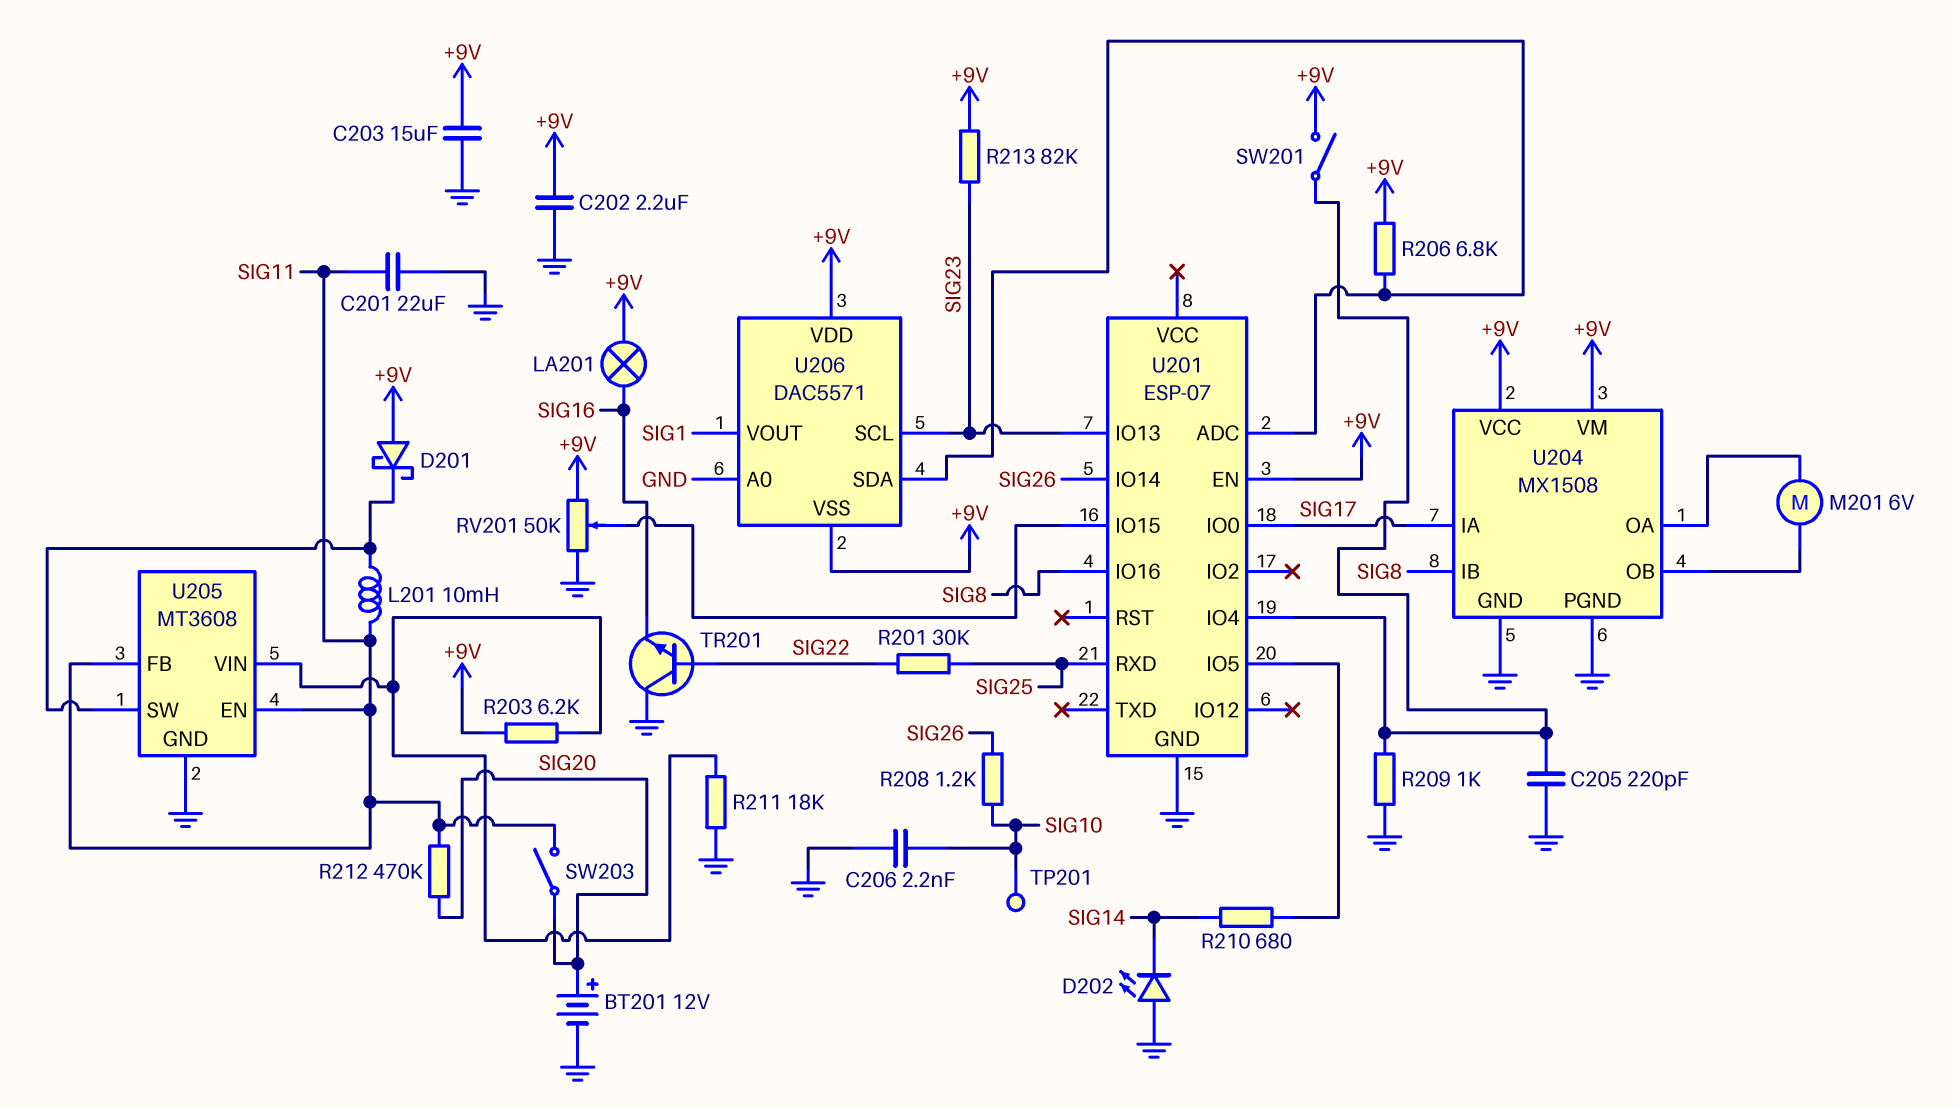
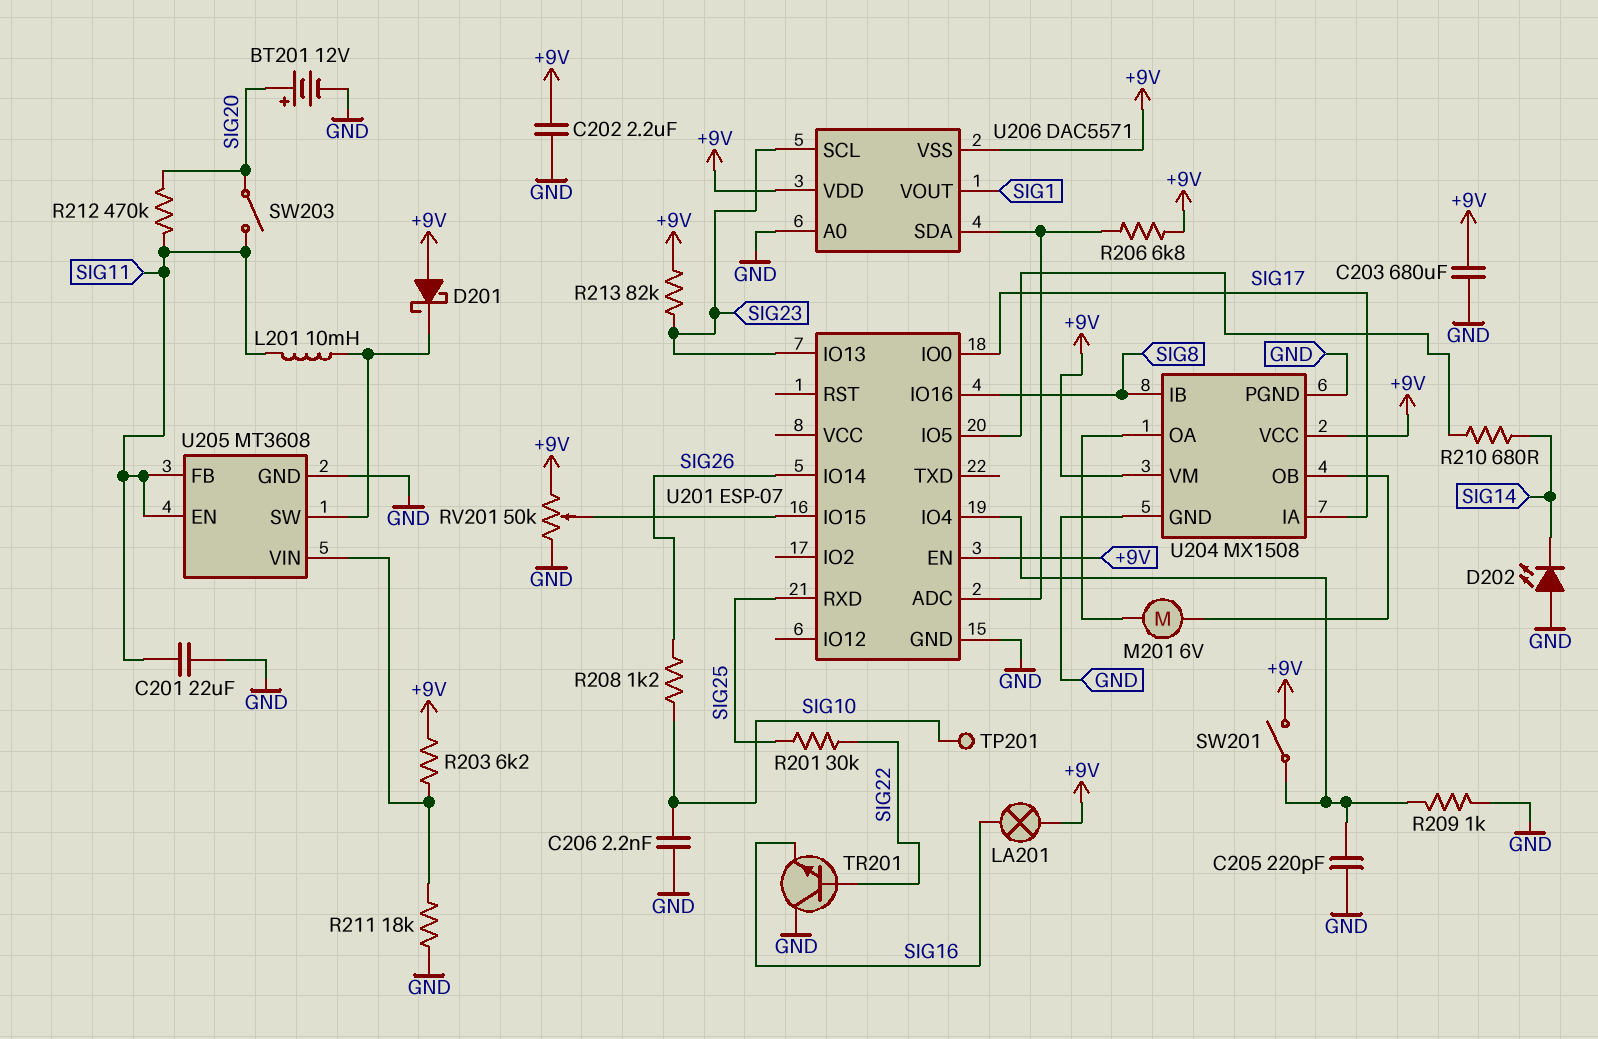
C203: 15uF (+9V, GND) -> 680uF (+9V, GND)

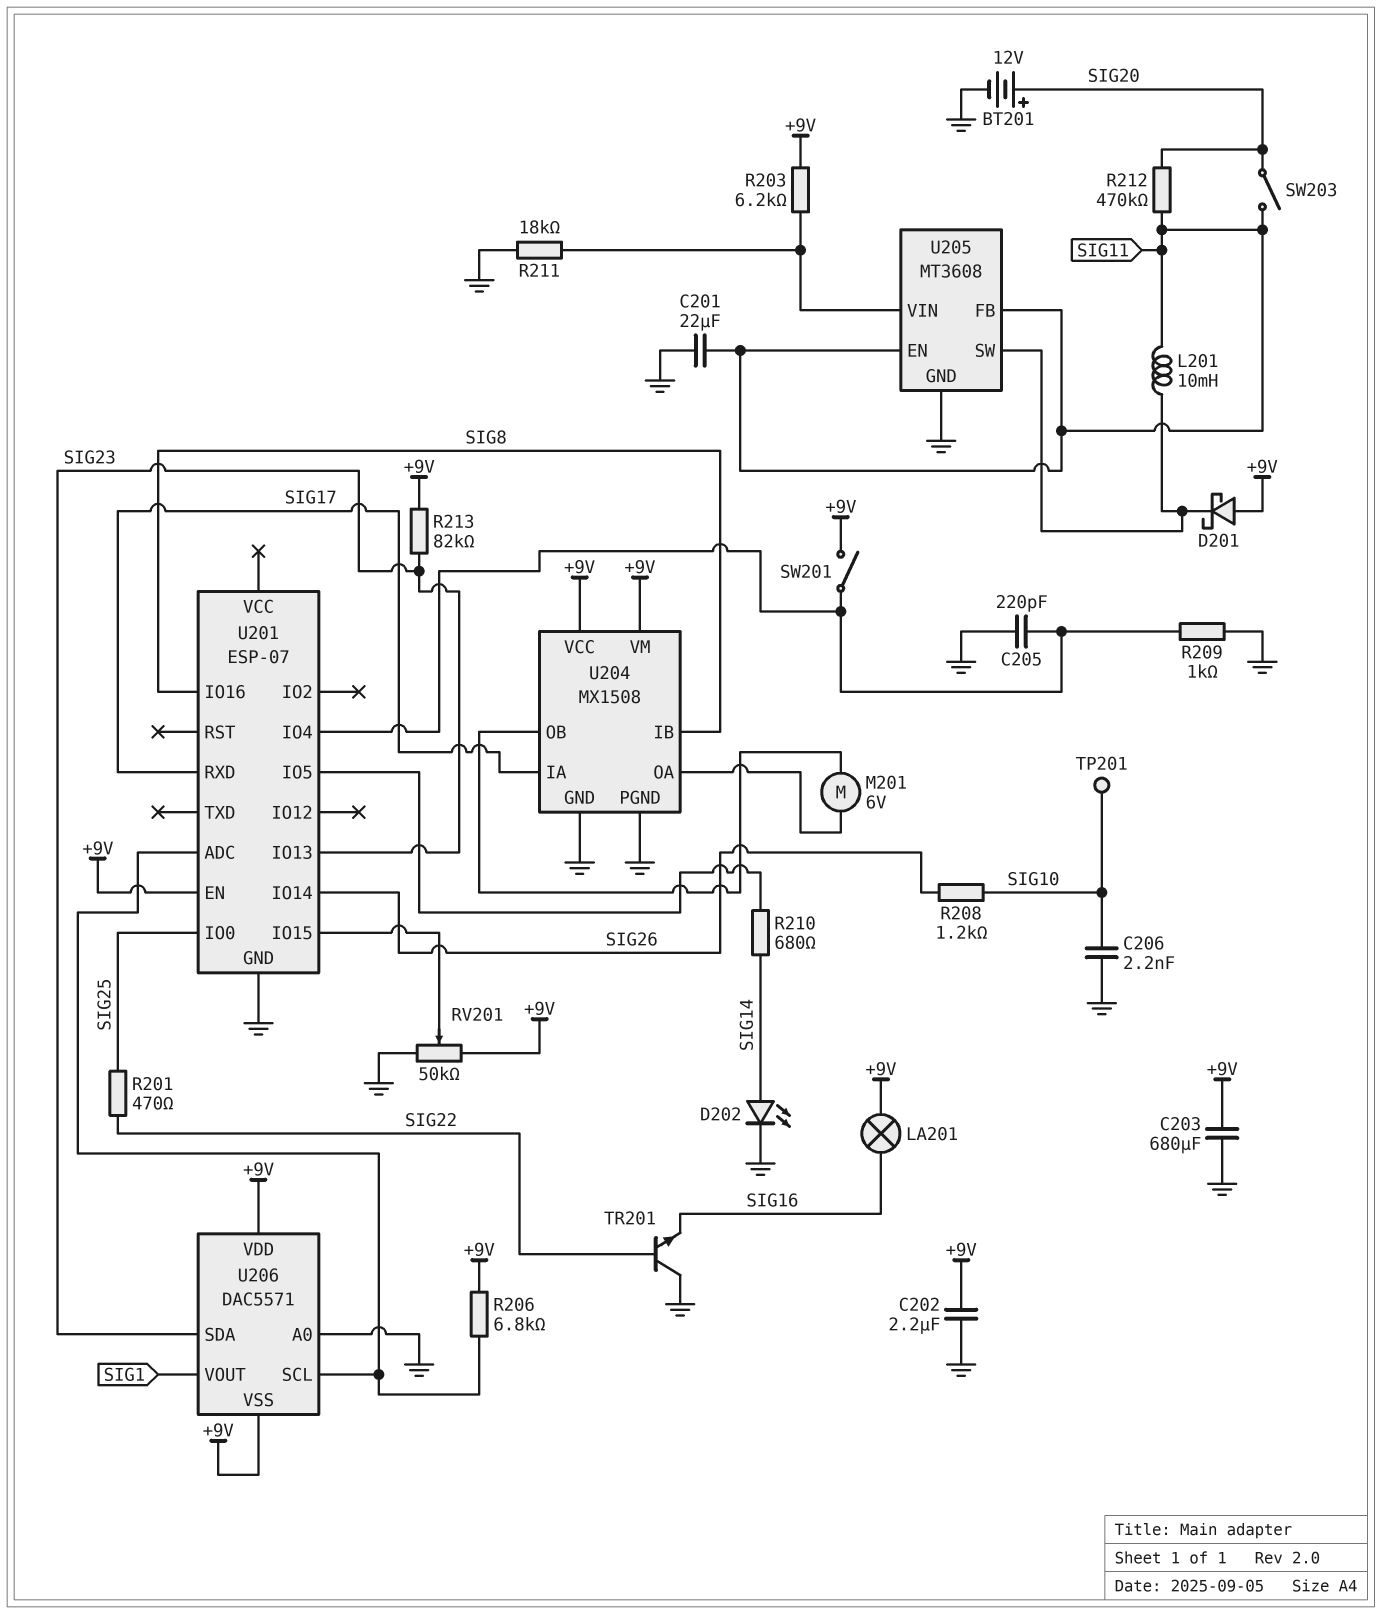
D202: LED (A GND, K SIG14) -> LED (A SIG14, K GND)
R201: 30k (SIG22, SIG25) -> 470 (SIG22, SIG25)
U201 pin IO0: SIG17 -> SIG25
U201 pin RXD: SIG25 -> SIG17
U206 pin SCL: SIG23 -> U201/ADC
U206 pin SDA: U201/ADC -> SIG23

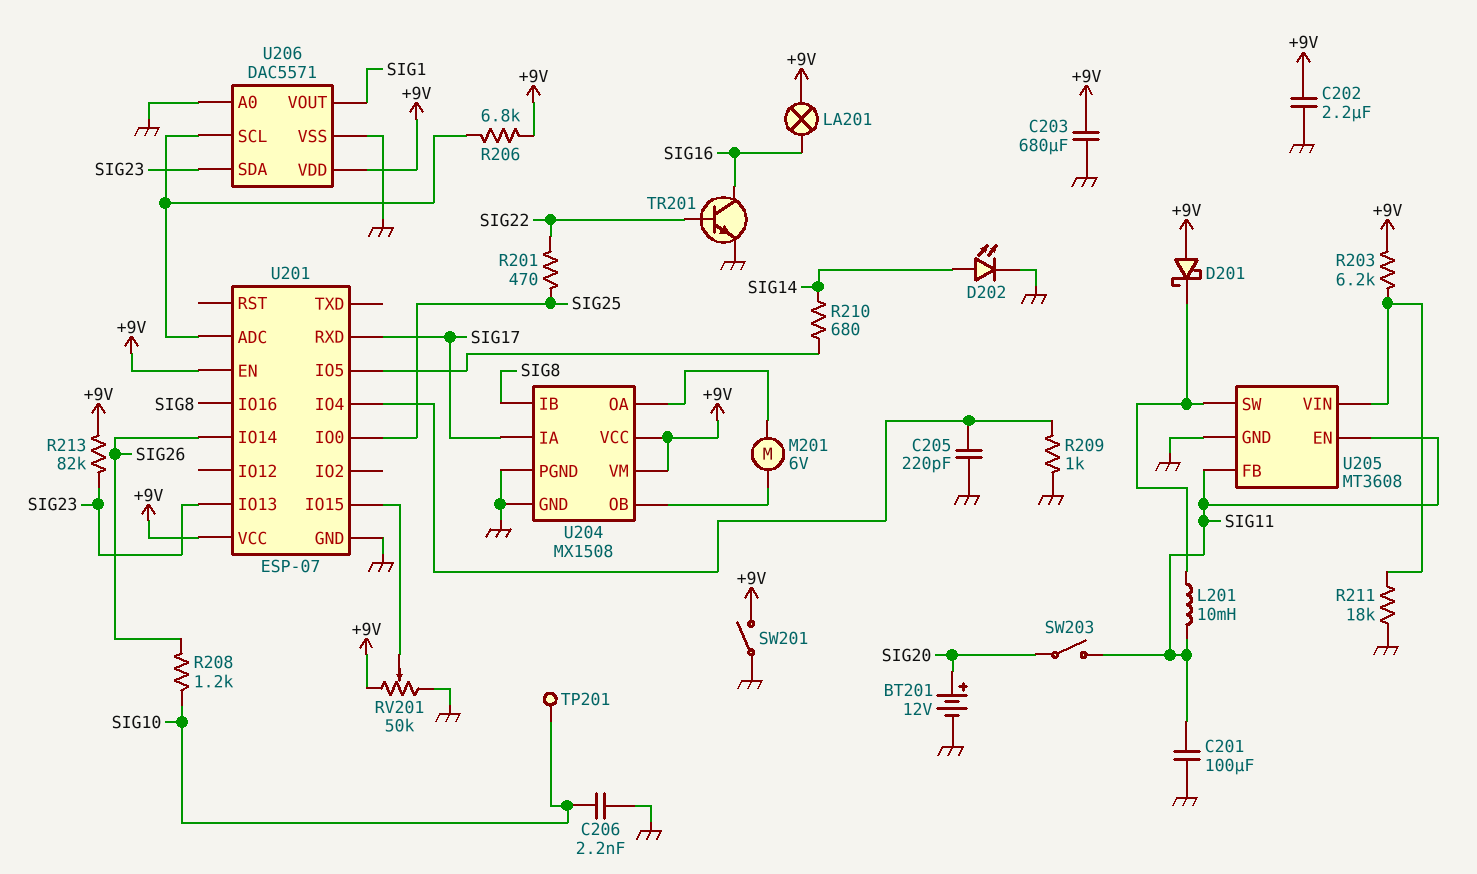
C201: 22uF (GND, SIG11) -> 100uF (GND, SIG11)
R212: 470k (SIG11, SIG20) -> none
SW201: switch (+9V, U201/IO4) -> switch (+9V, GND)
TR201: NPN (B SIG22, C GND, E SIG16) -> NPN (B SIG22, C SIG16, E GND)
U201 pin VCC: none -> +9V
U206 pin VSS: +9V -> GND

